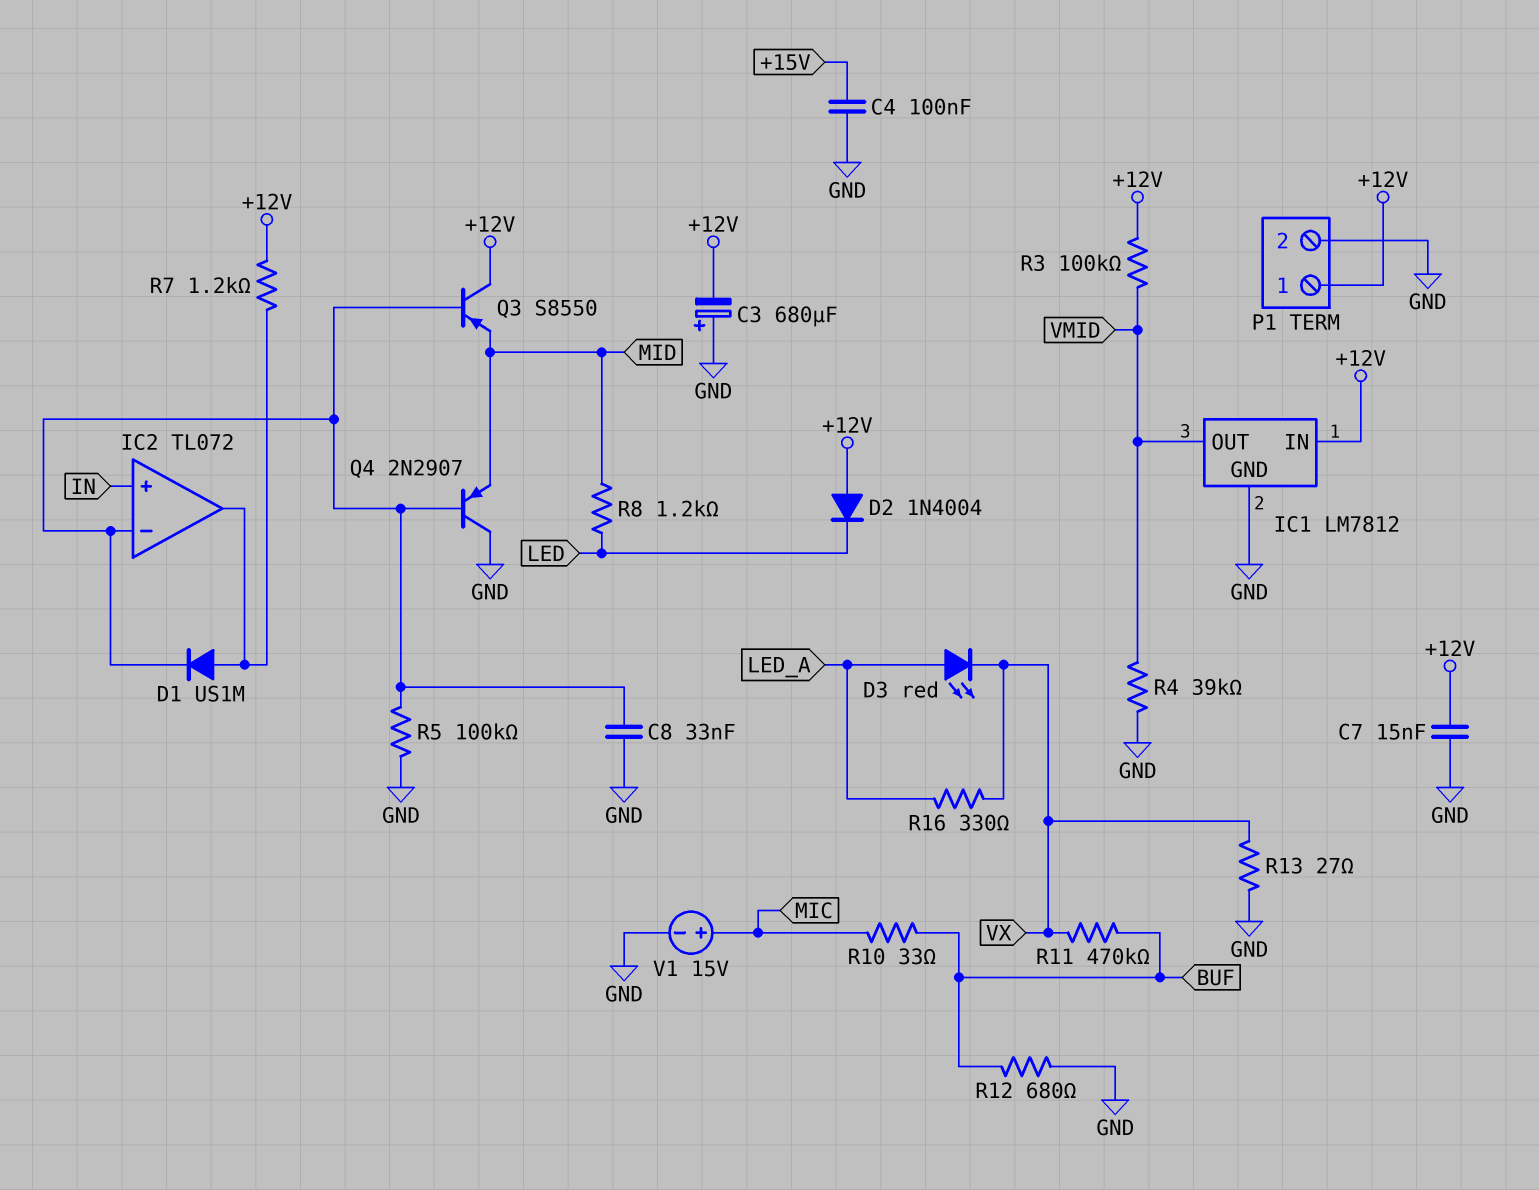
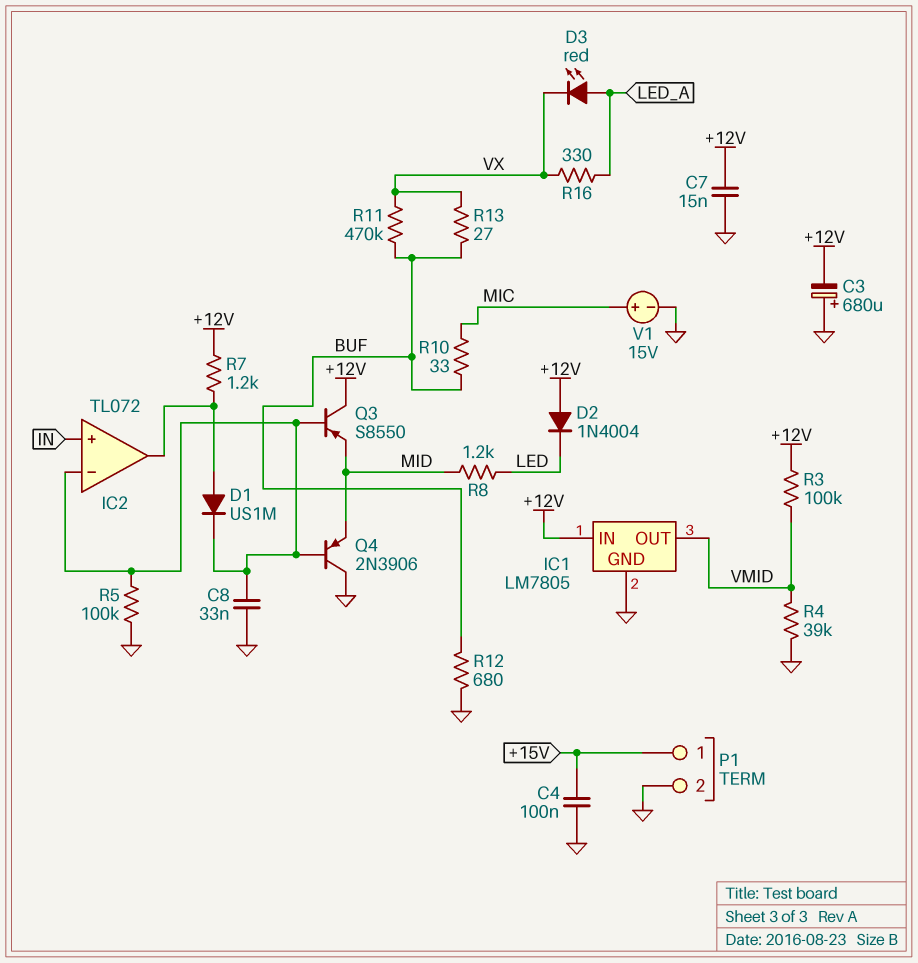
IC1: LM7812 -> LM7805
P1 pin 1: +12V -> +15V
Q4: PNP 2N2907 (B IC2/in-, C GND, E MID) -> PNP 2N3906 (B IC2/in-, C GND, E MID)
R13: 27 (GND, VX) -> 27 (BUF, VX)

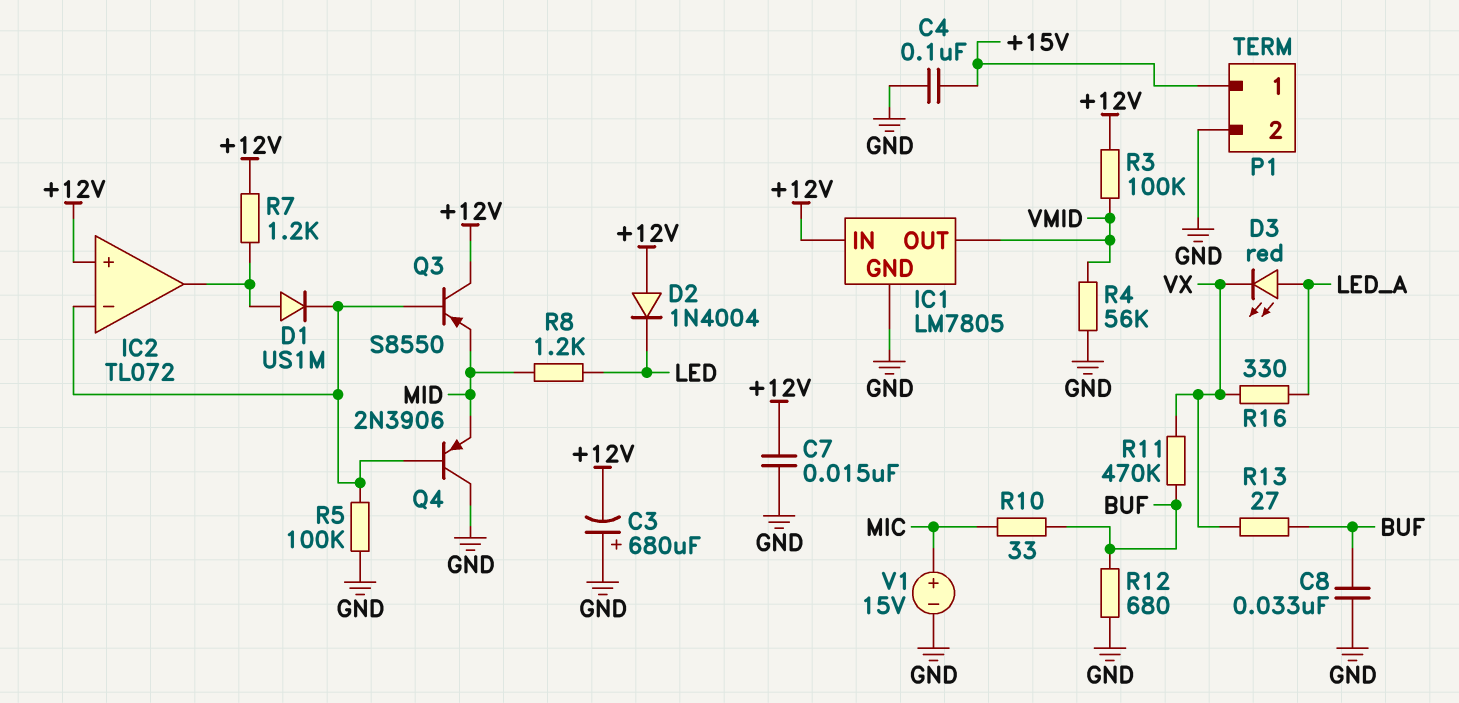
C8: 33nF (GND, IC2/in-) -> 33nF (BUF, GND)
IC2 pin in+: IN -> +12V
R4: 39k (GND, VMID) -> 56k (GND, VMID)

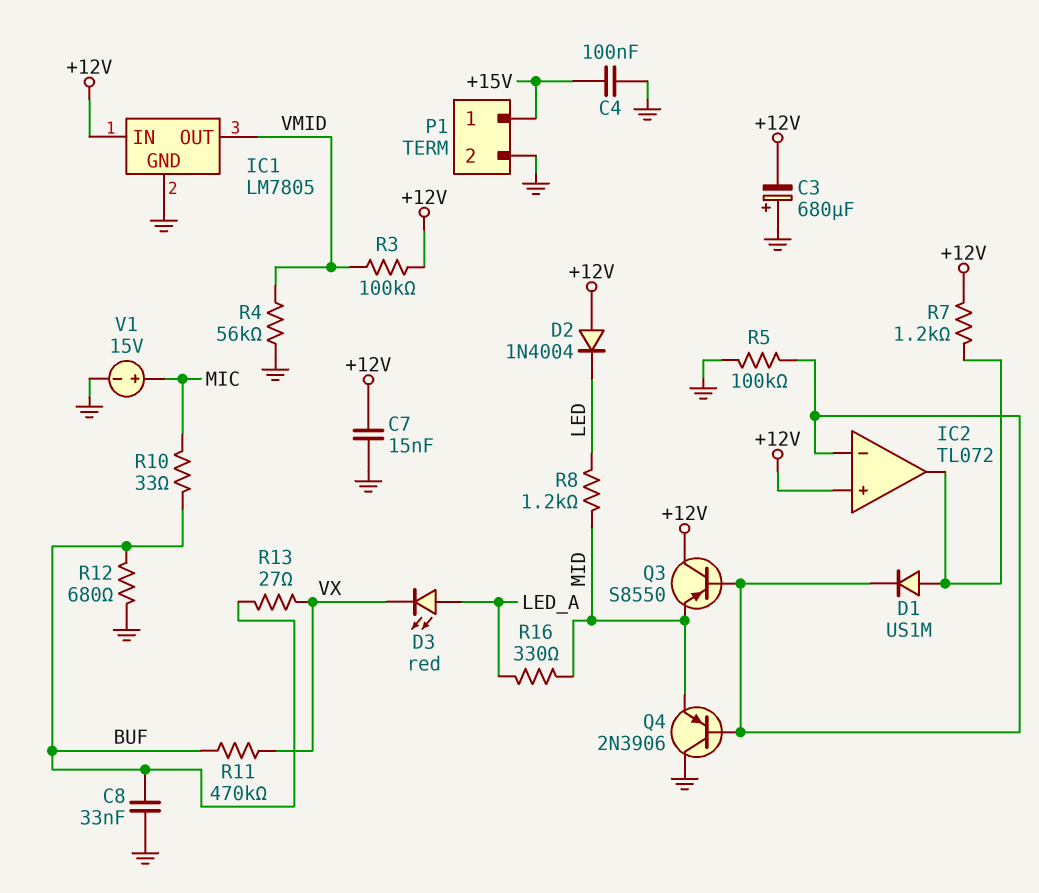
R16: 330 (LED_A, VX) -> 330 (LED_A, MID)

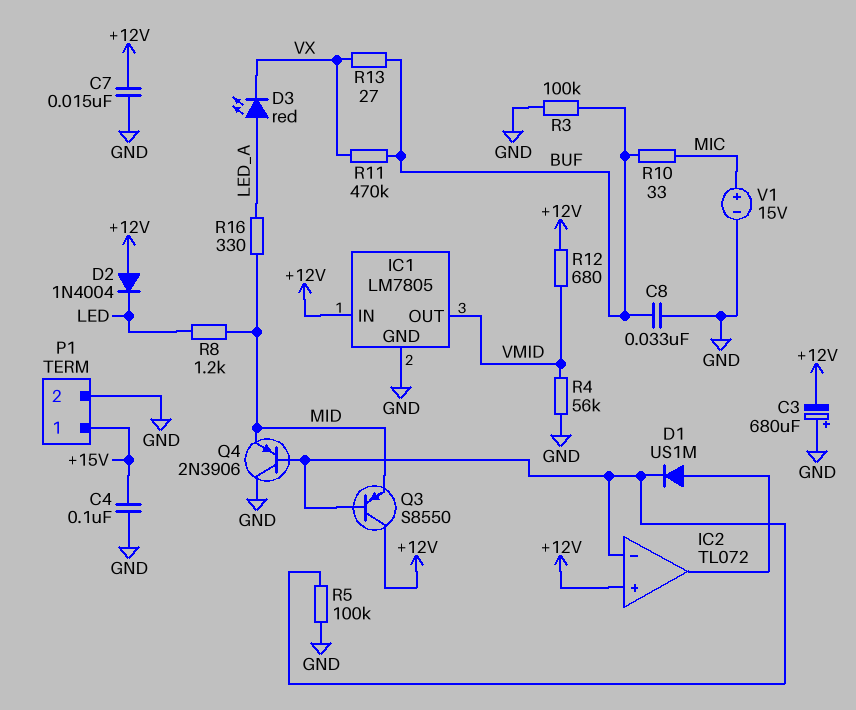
R3: 100k (+12V, VMID) -> 100k (BUF, GND)
R7: 1.2k (+12V, IC2/out) -> none
R12: 680 (BUF, GND) -> 680 (+12V, VMID)

